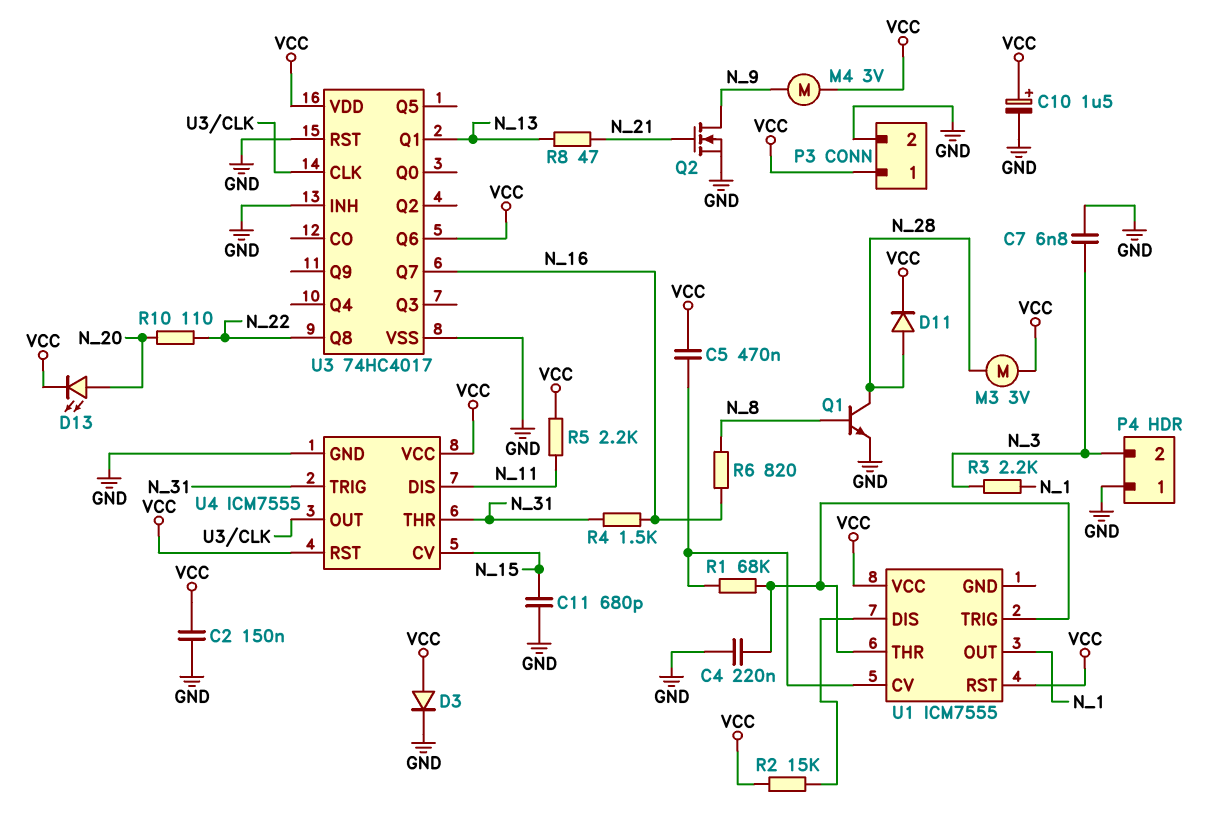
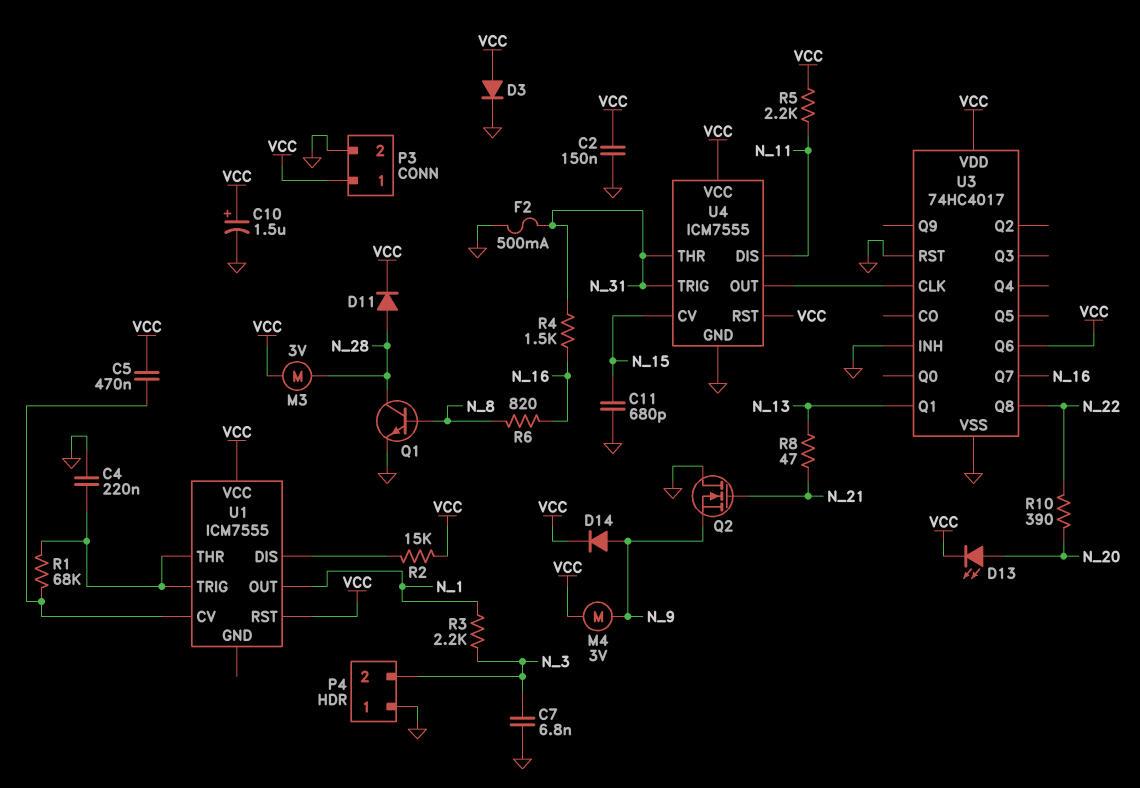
D14: none -> diode (A N_9, K VCC)
F2: none -> 500mA (GND, N_31)
Q2: NMOS (G N_21, D N_9, S GND) -> NMOS (G N_21, D GND, S N_9)
R10: 110 (N_20, N_22) -> 390 (N_20, N_22)

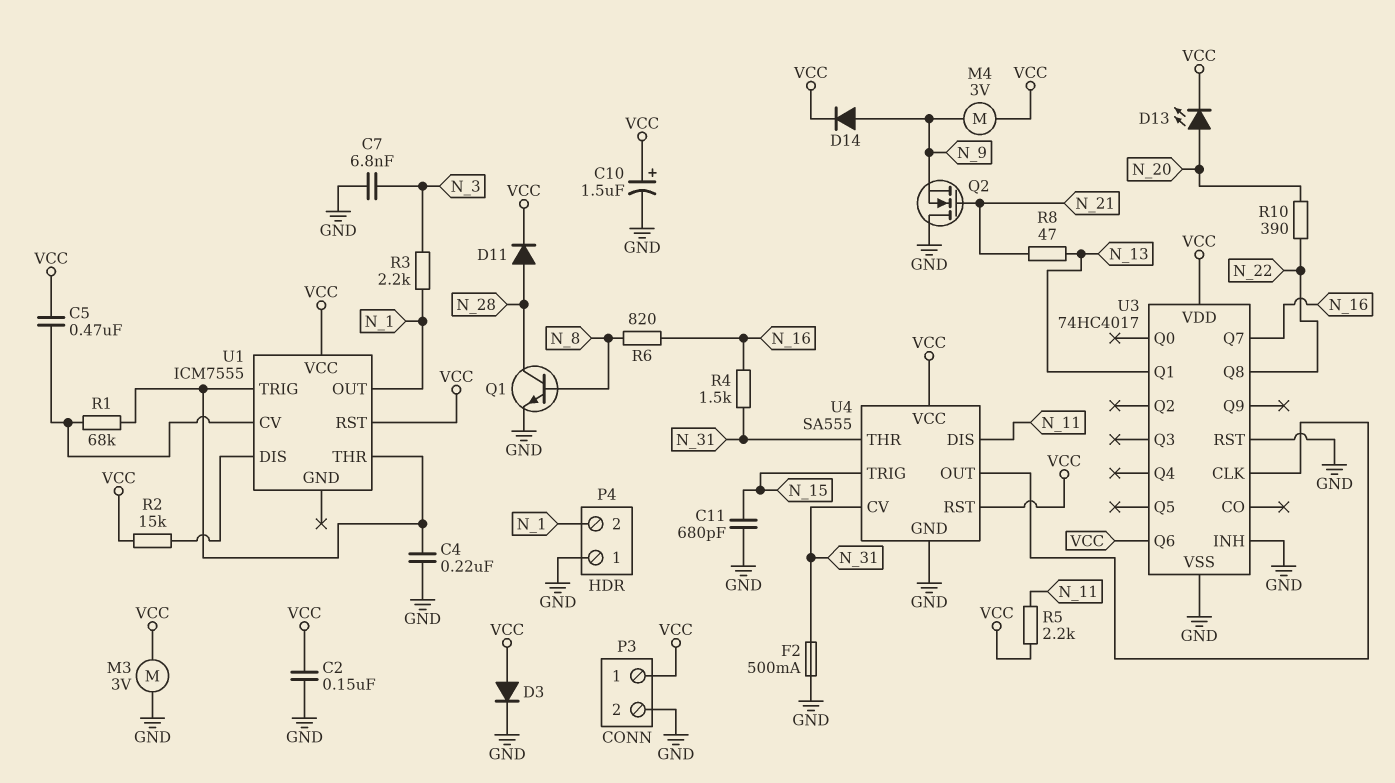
M3: motor 3V (N_28, VCC) -> motor 3V (GND, VCC)
P4 pin 2: N_3 -> N_1
U4: ICM7555 -> SA555
U4 pin CV: N_15 -> N_31
U4 pin TRIG: N_31 -> N_15

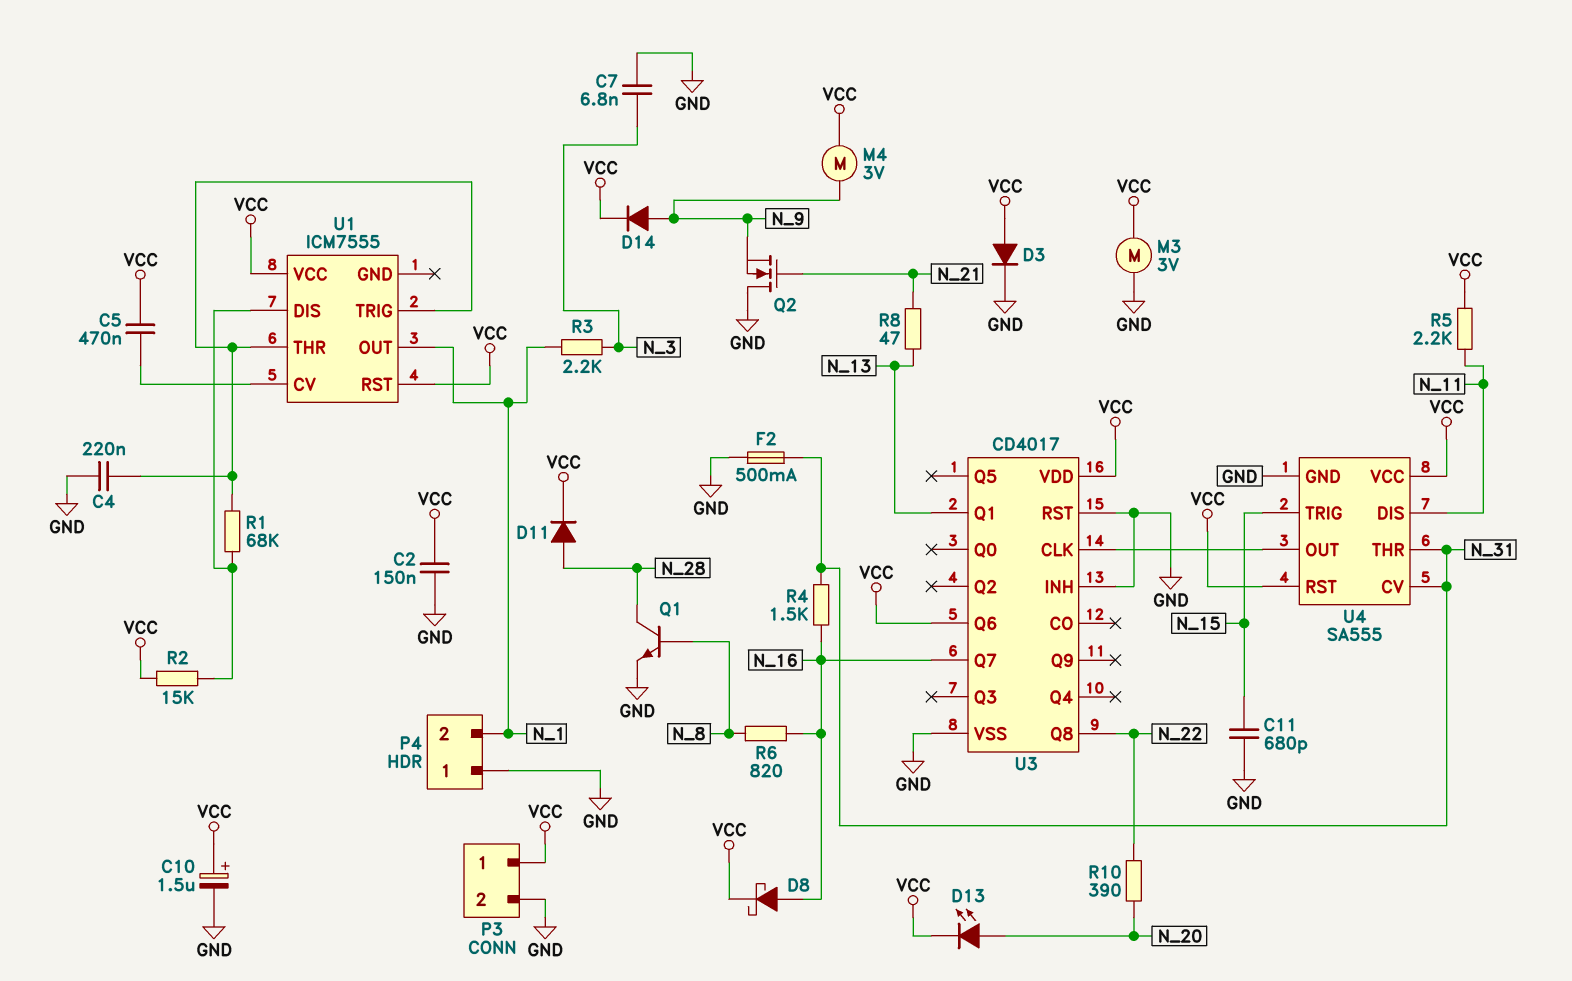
D8: none -> schottky (A N_16, K VCC)
R1: 68k (U1/CV, U1/THR) -> 68k (U1/DIS, U1/THR)
U3: 74HC4017 -> CD4017

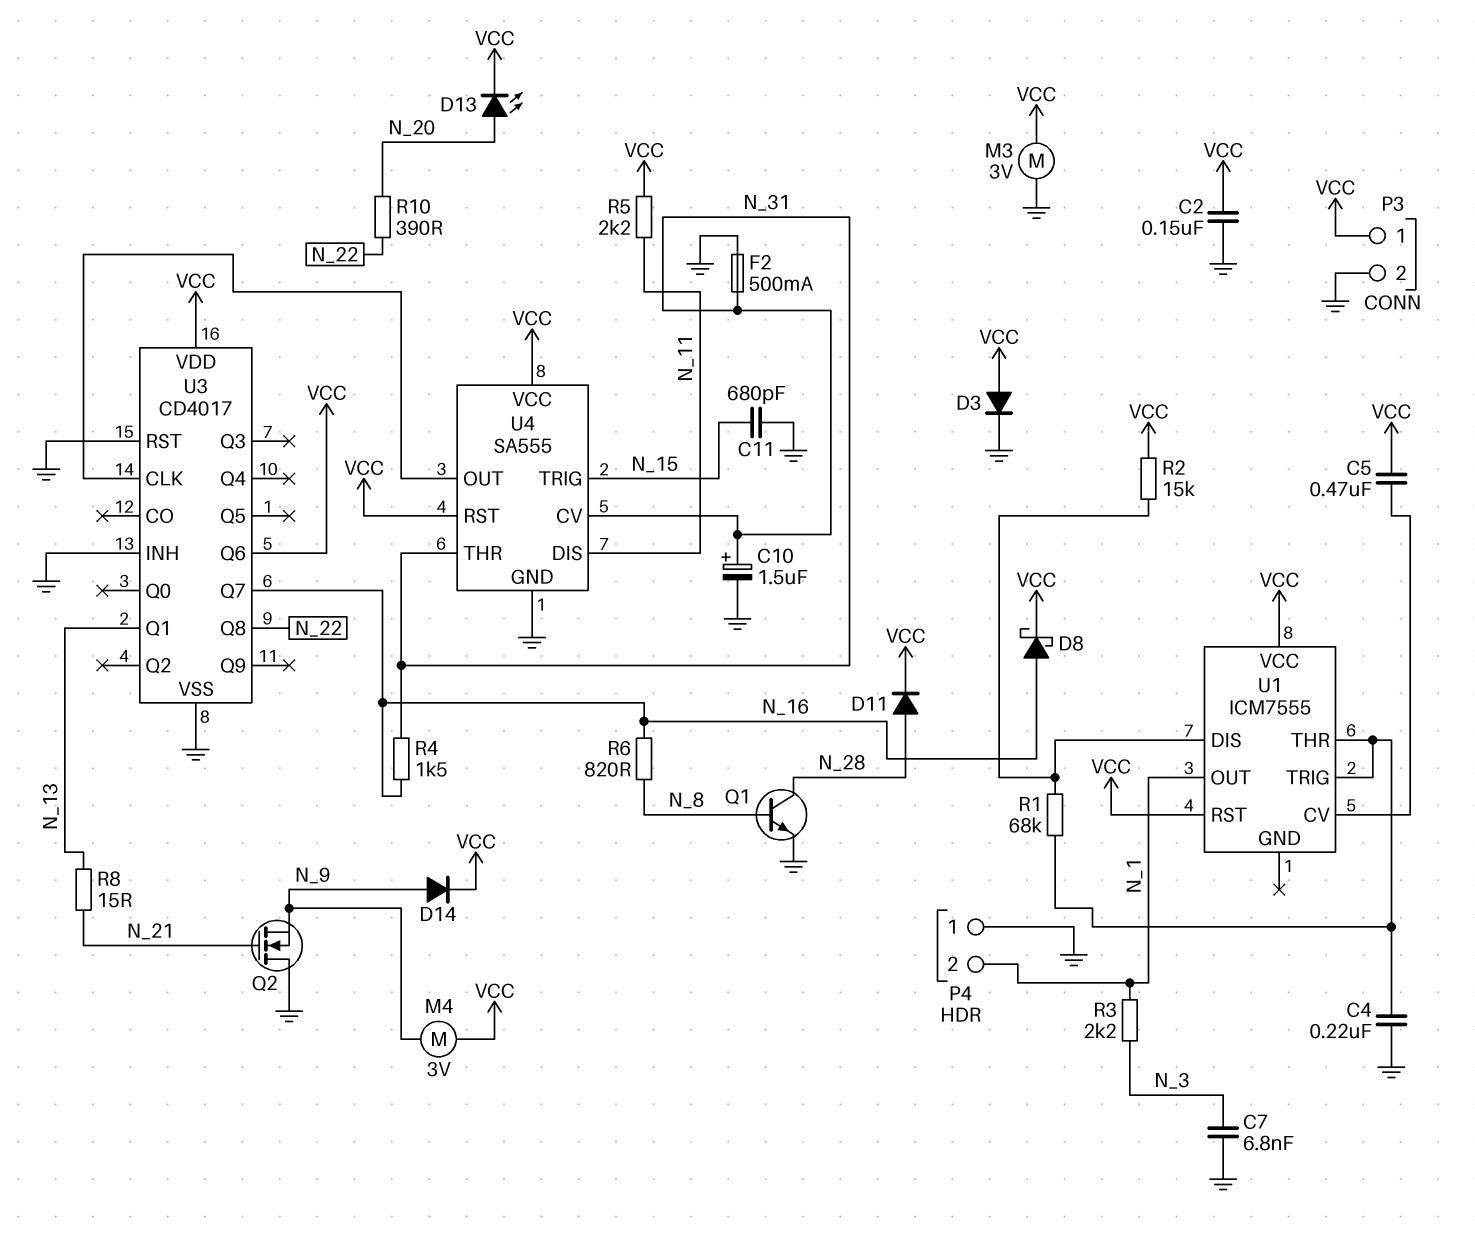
C10: 1.5uF (plus VCC, minus GND) -> 1.5uF (plus N_31, minus GND)
R8: 47 (N_13, N_21) -> 15 (N_13, N_21)

